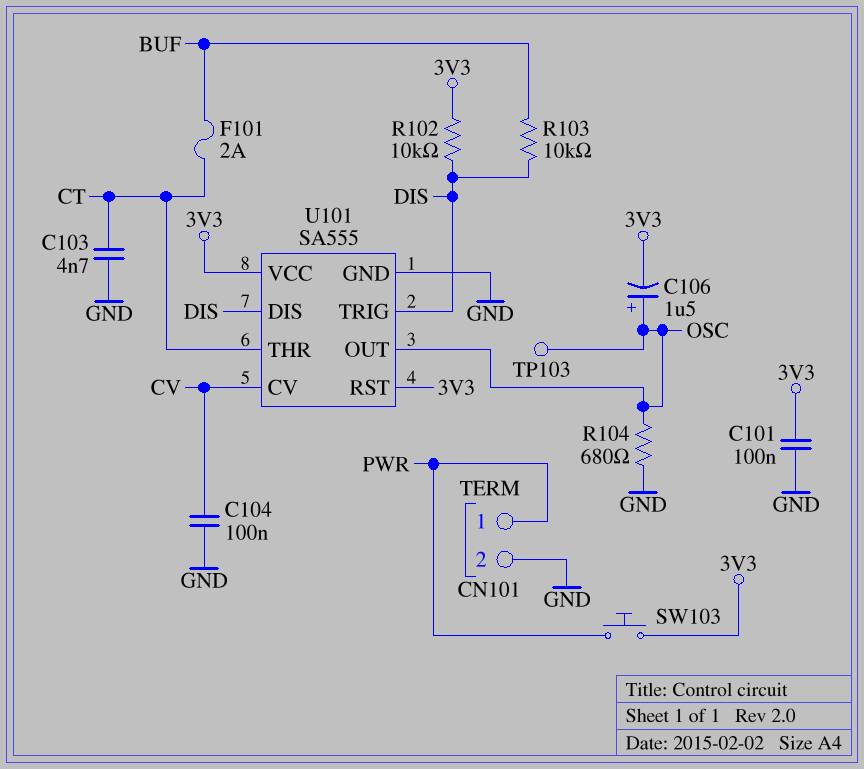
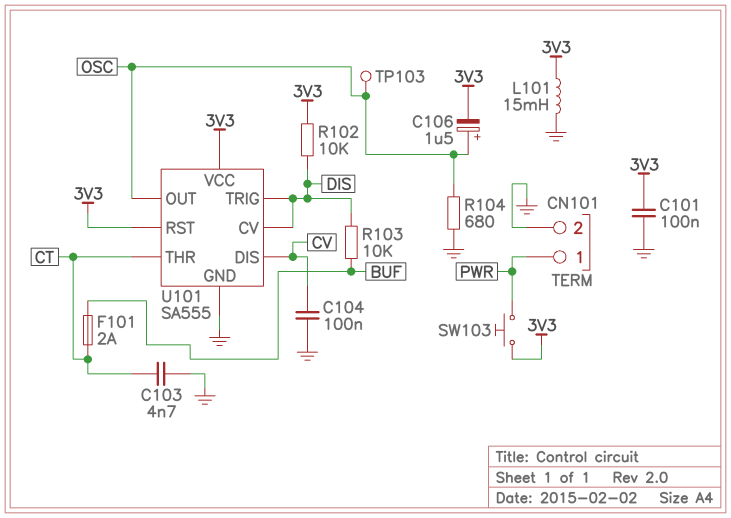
L101: none -> 15mH (3V3, GND)
U101 pin CV: CV -> DIS
U101 pin DIS: DIS -> CV

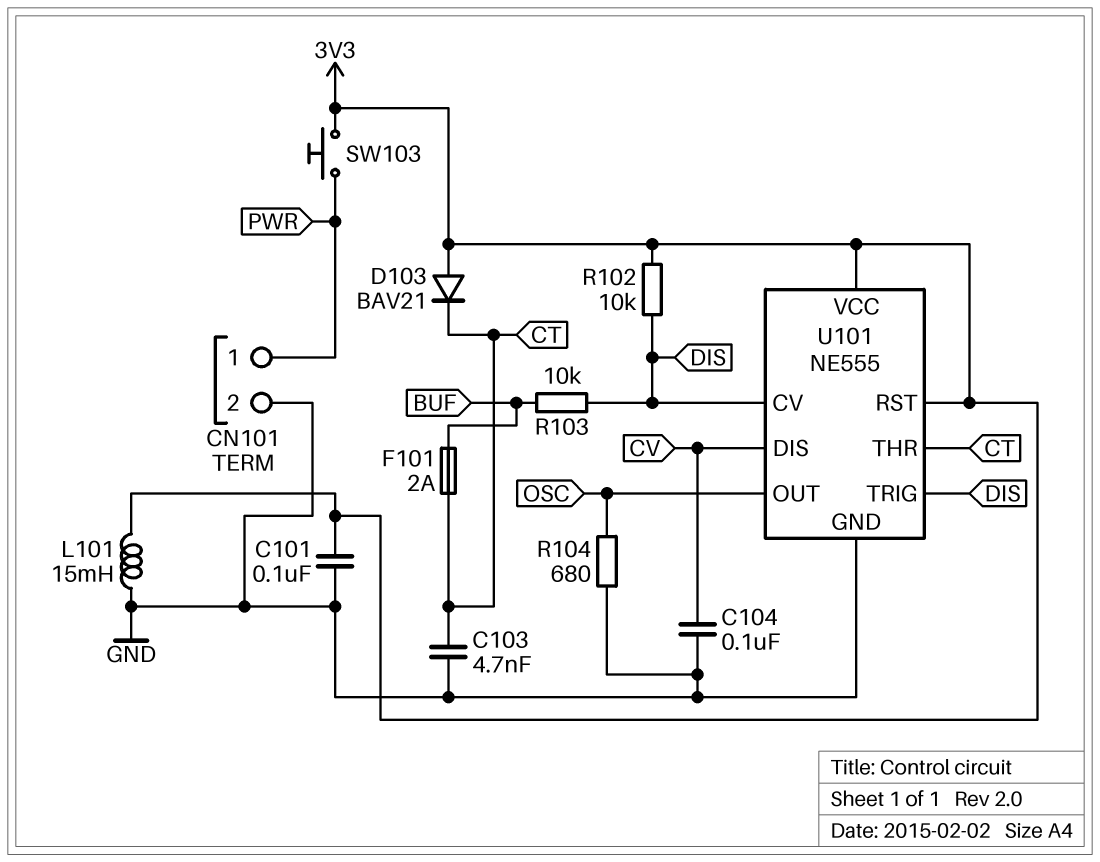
C106: 1.5uF (plus OSC, minus 3V3) -> none
D103: none -> diode BAV21 (A 3V3, K CT)
TP103: test point (OSC) -> none
U101: SA555 -> NE555

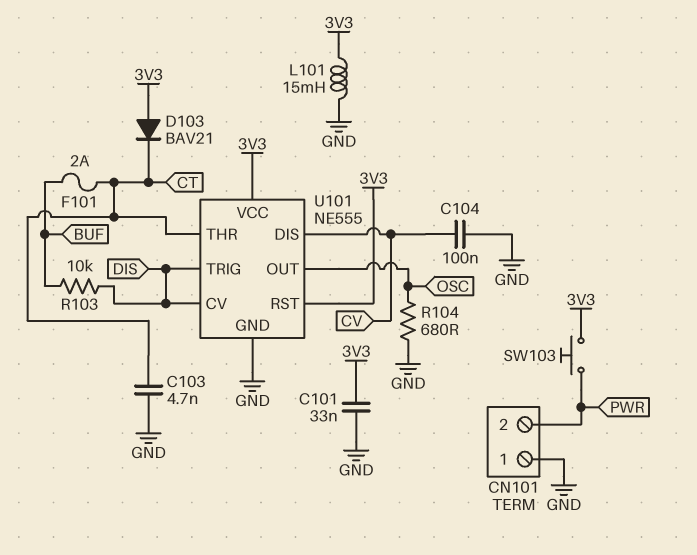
C101: 100nF (3V3, GND) -> 33nF (3V3, GND)
CN101 pin 1: PWR -> GND
CN101 pin 2: GND -> PWR
R102: 10k (3V3, DIS) -> none

